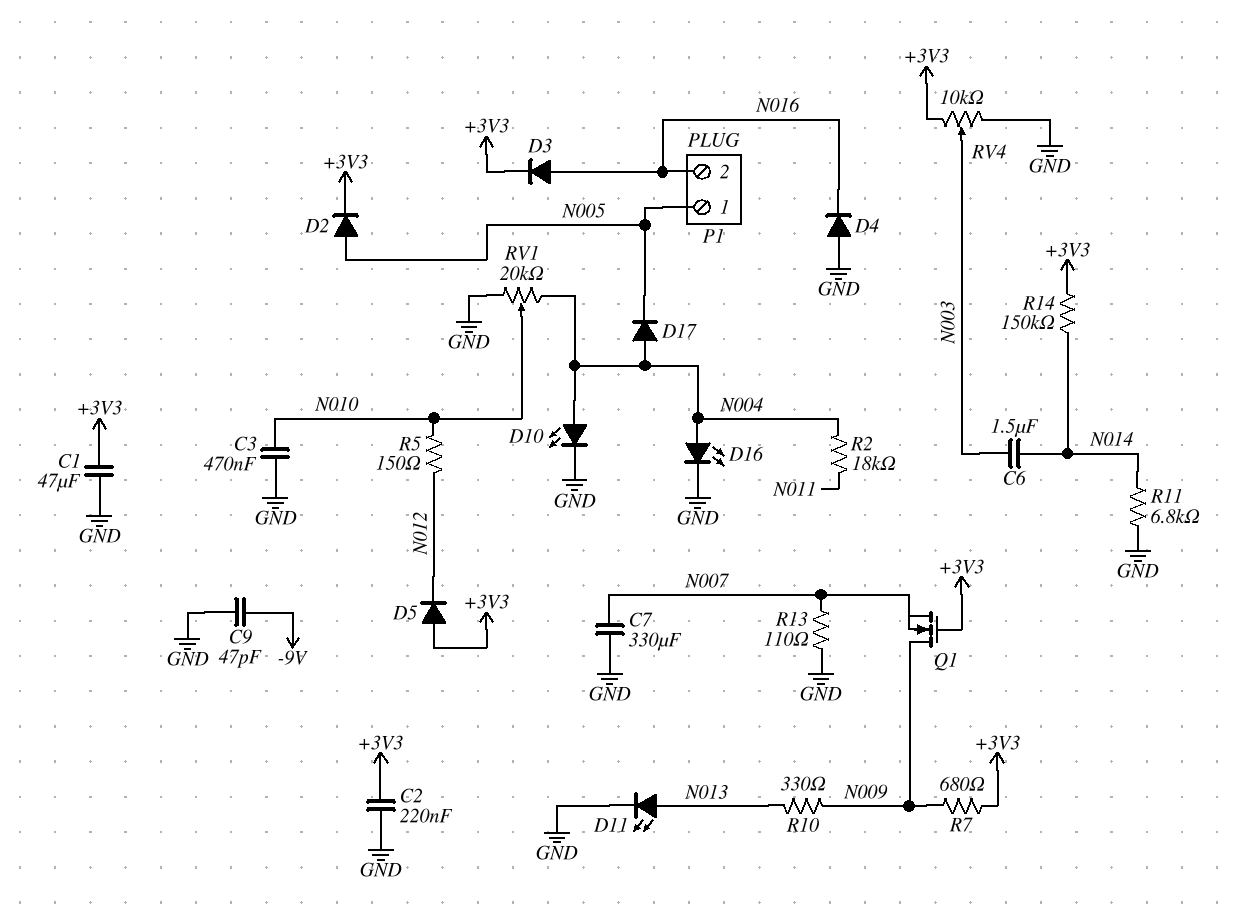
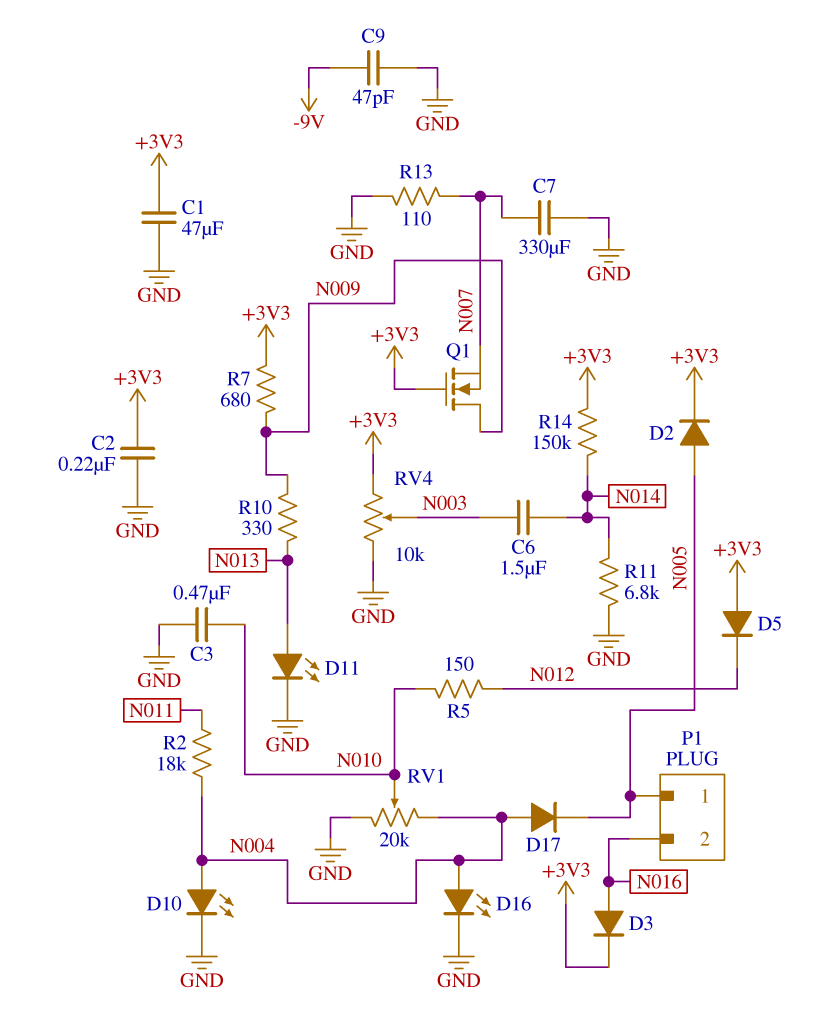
D4: diode (A GND, K N016) -> none

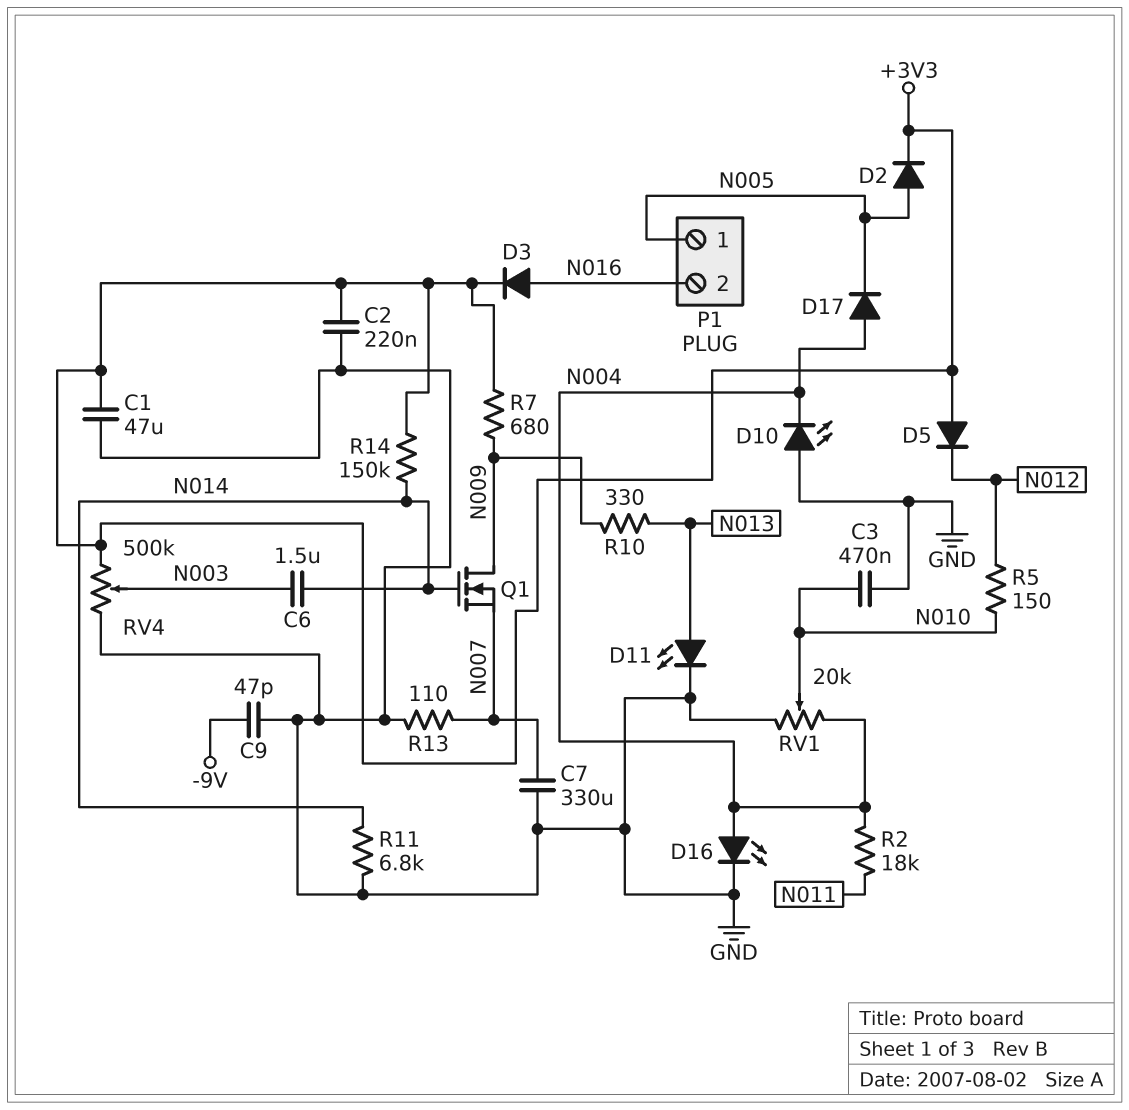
D10: LED (A N004, K GND) -> LED (A GND, K N004)
Q1: NMOS (G +3V3, D N009, S N007) -> NMOS (G N014, D N009, S N007)
RV4: 10k (+3V3, GND, wiper N003) -> 500k (+3V3, GND, wiper N003)

